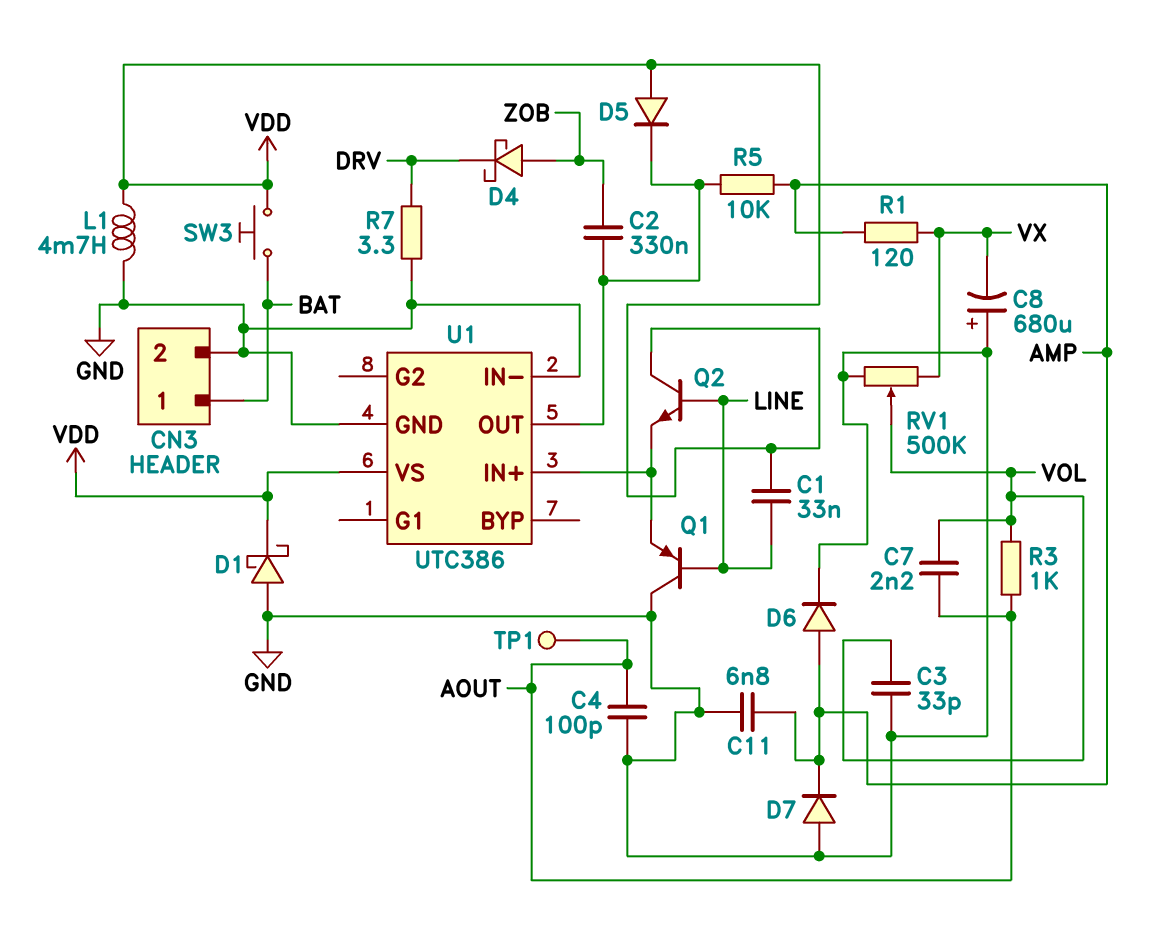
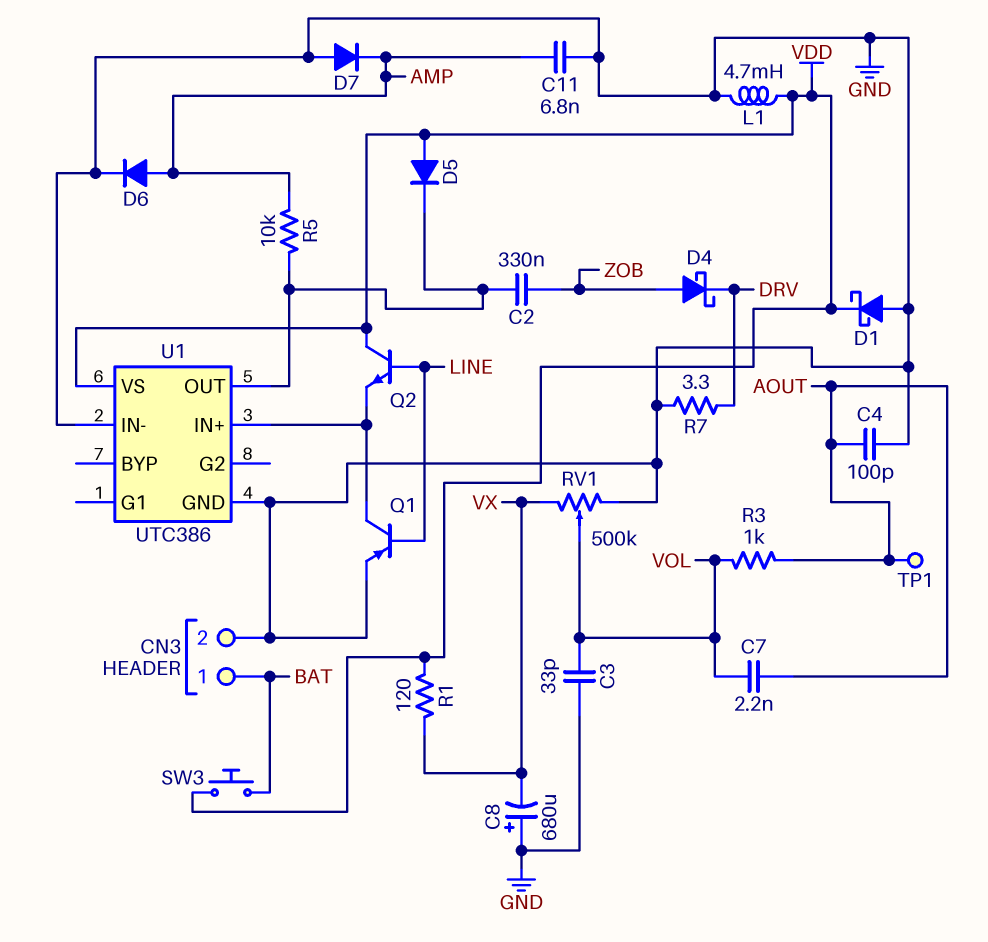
C1: 33nF (LINE, VDD) -> none
Q1: PNP (B LINE, C GND, E U1/IN+) -> PNP (B LINE, C U1/IN+, E GND)
R1: 120 (AMP, VX) -> 120 (VDD, VX)

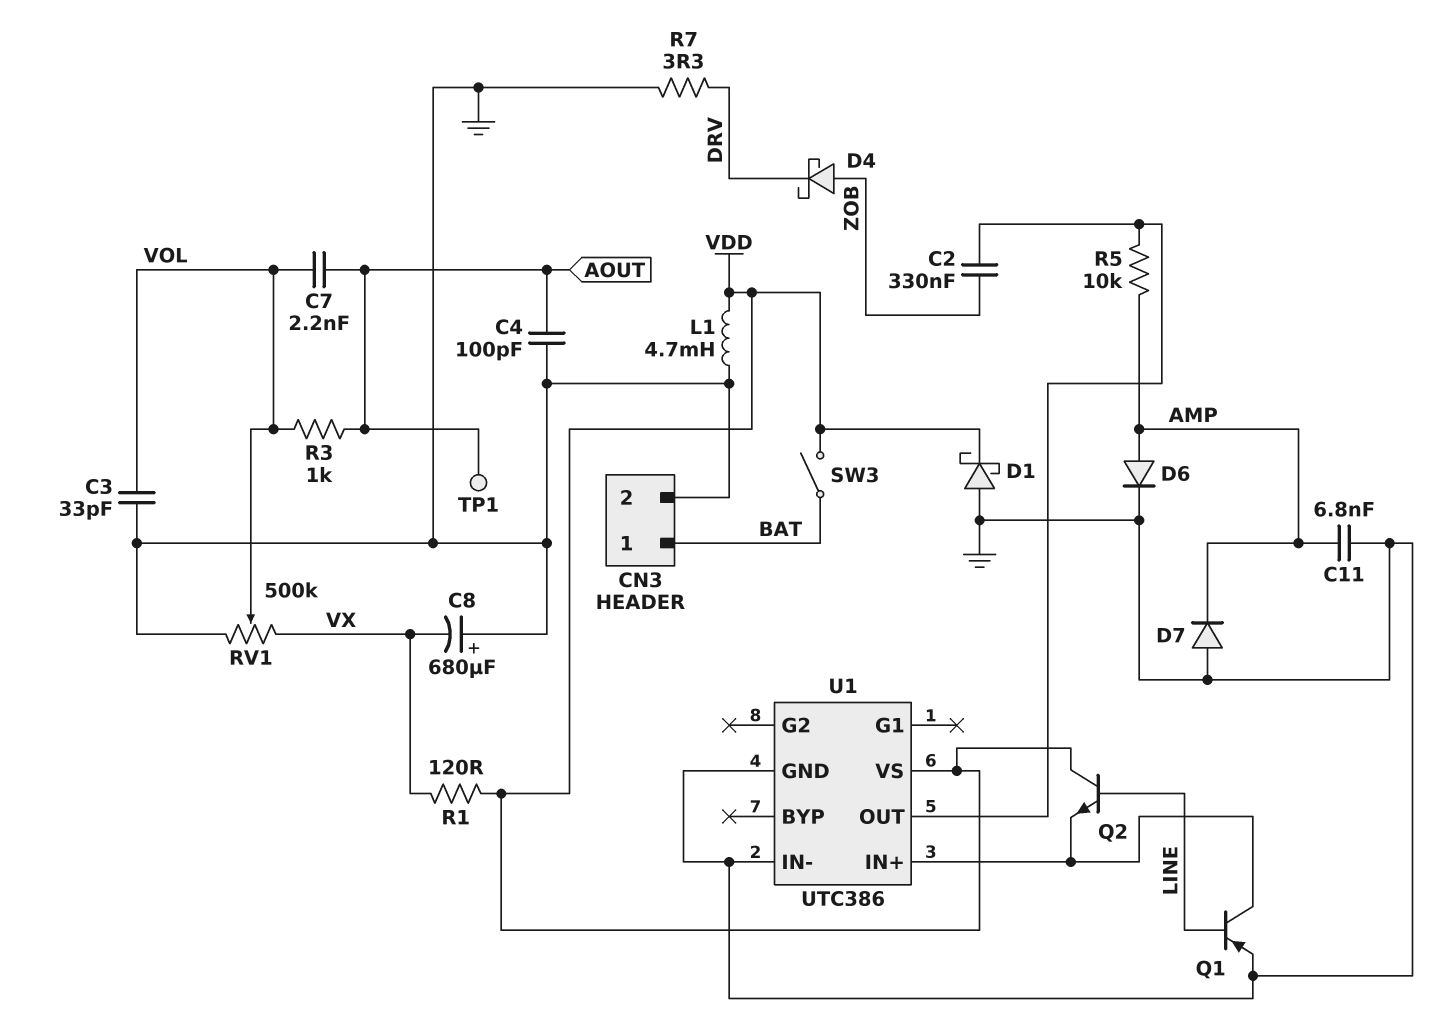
D5: diode (A VDD, K U1/OUT) -> none
SW3: button (BAT, VDD) -> switch (BAT, VDD)

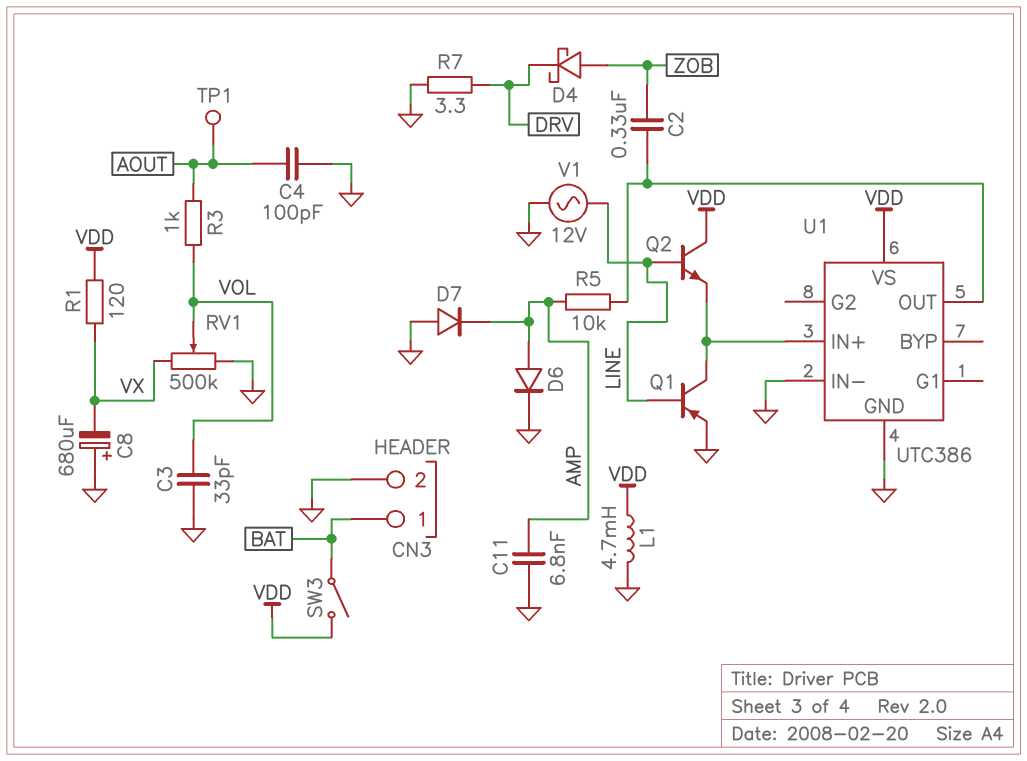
C7: 2.2nF (AOUT, VOL) -> none
D1: schottky (A GND, K VDD) -> none
V1: none -> AC 12V (GND, LINE)

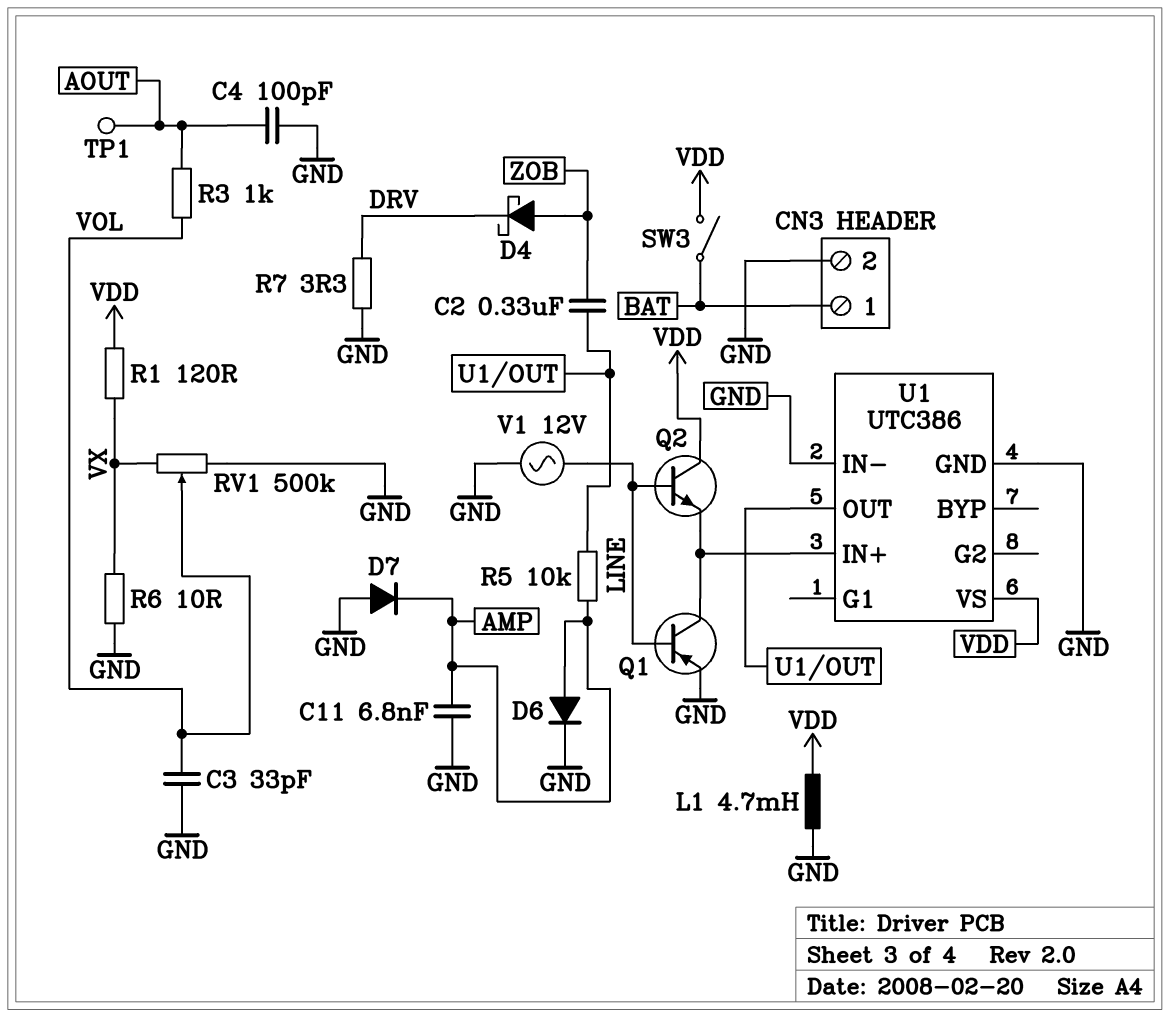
C8: 680uF (plus GND, minus VX) -> none
R6: none -> 10 (GND, VX)

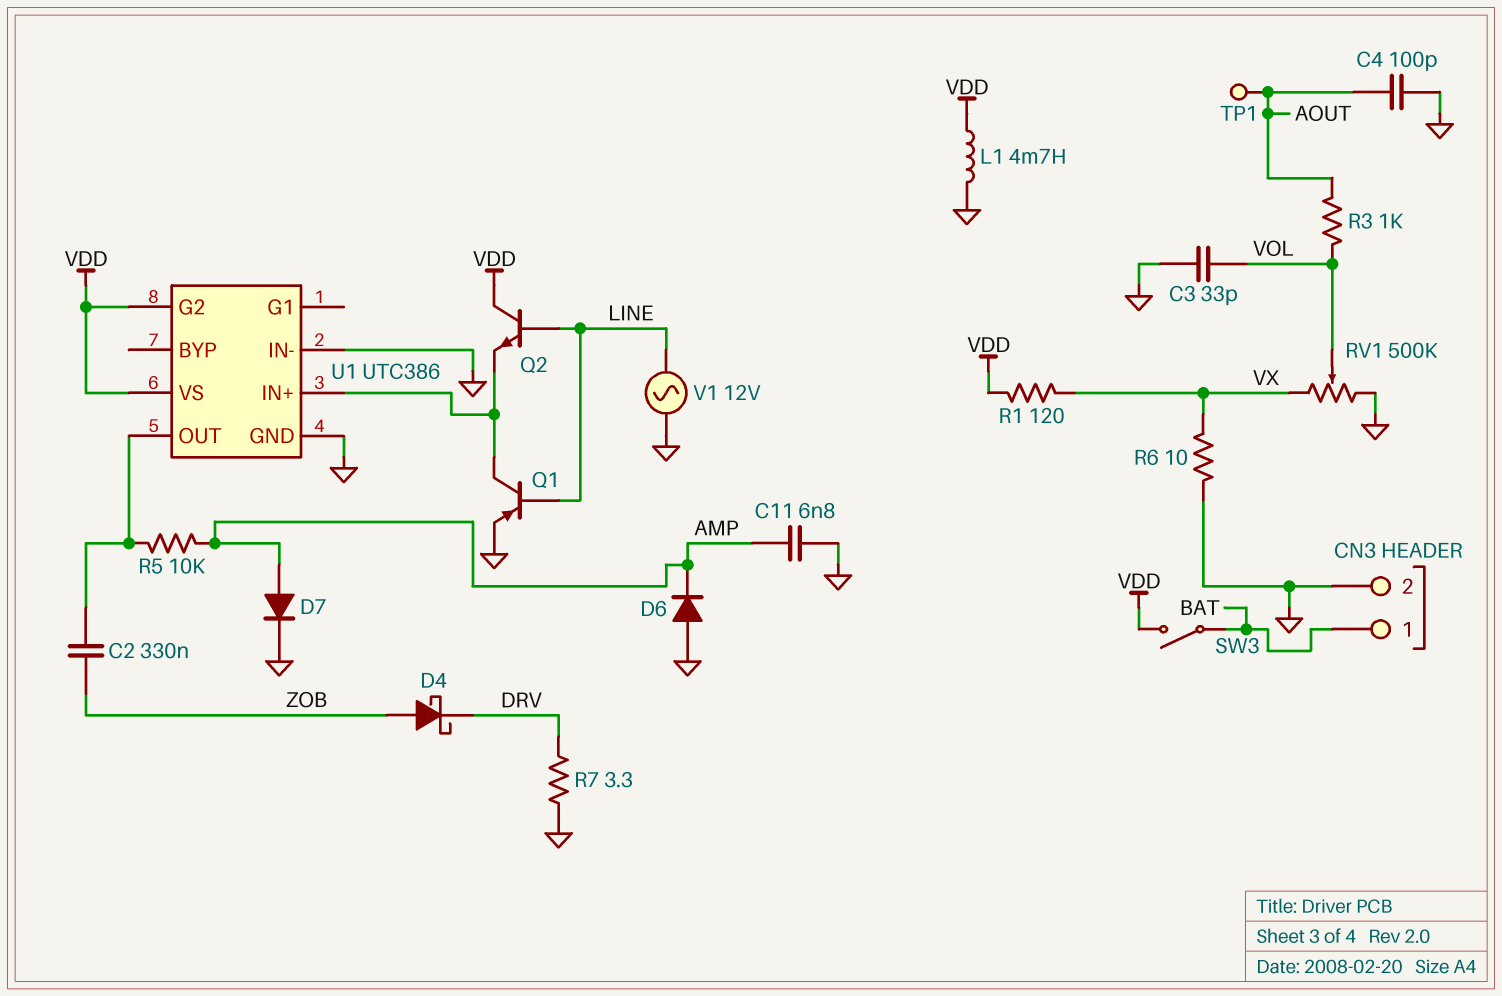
D6: diode (A AMP, K GND) -> diode (A GND, K AMP)
D7: diode (A GND, K AMP) -> diode (A AMP, K GND)
U1 pin G2: none -> VDD

